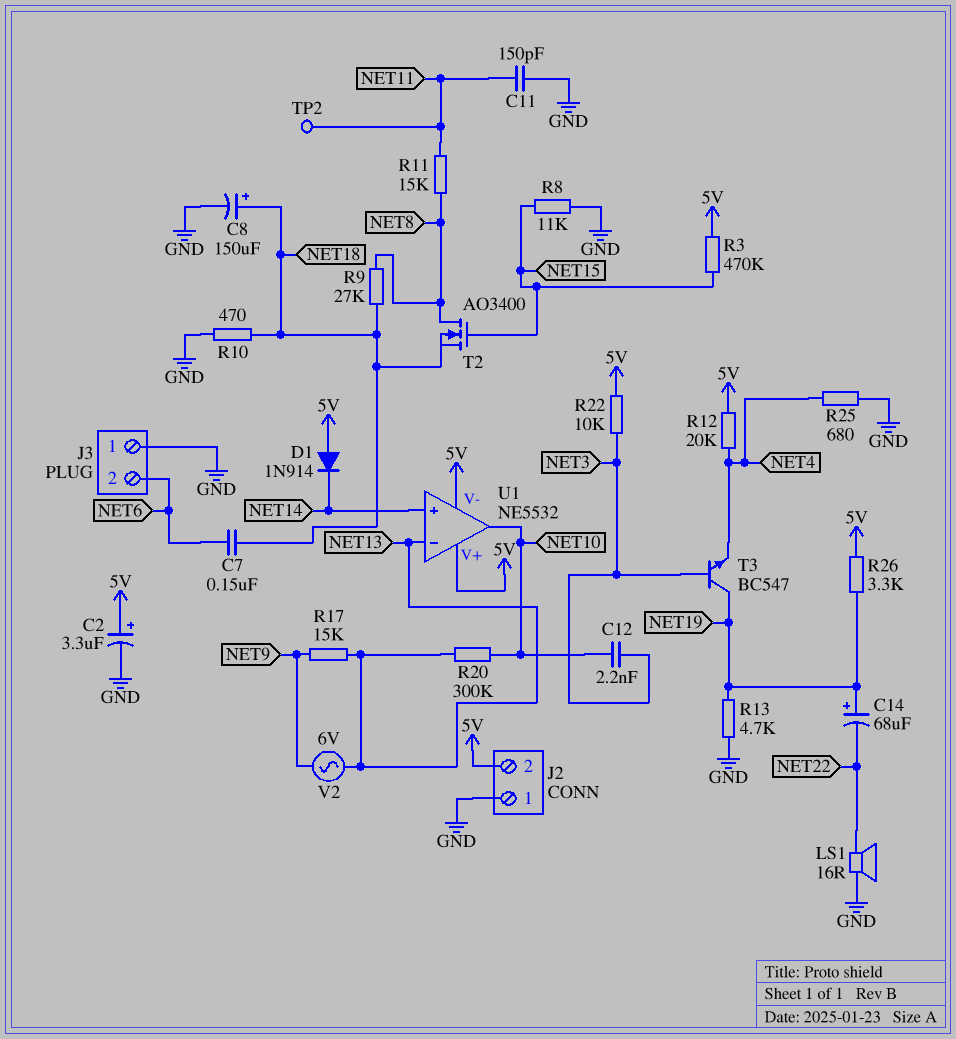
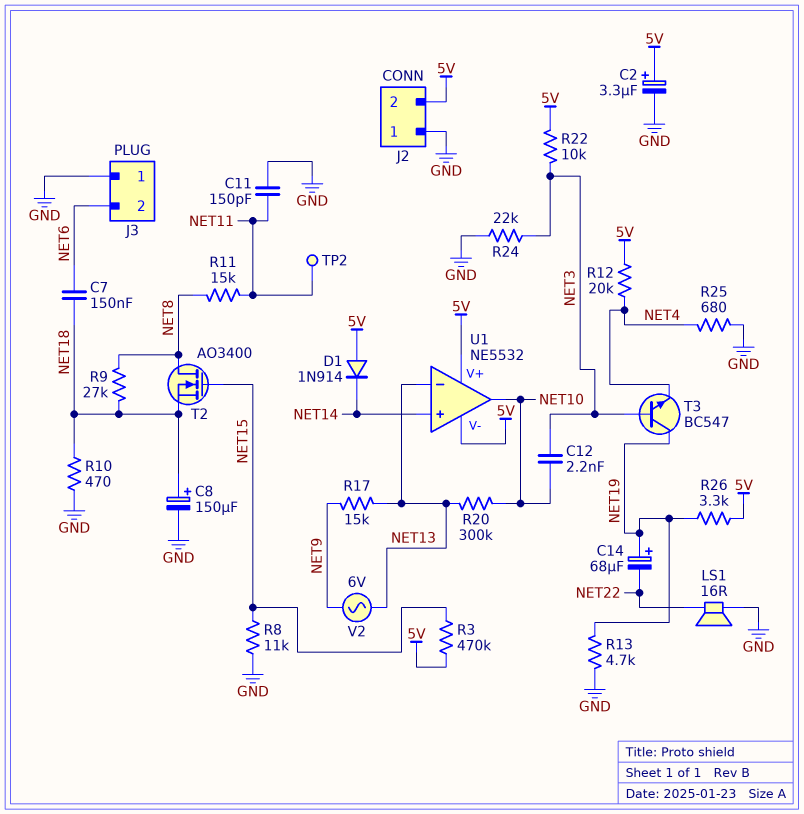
R24: none -> 22k (GND, NET3)

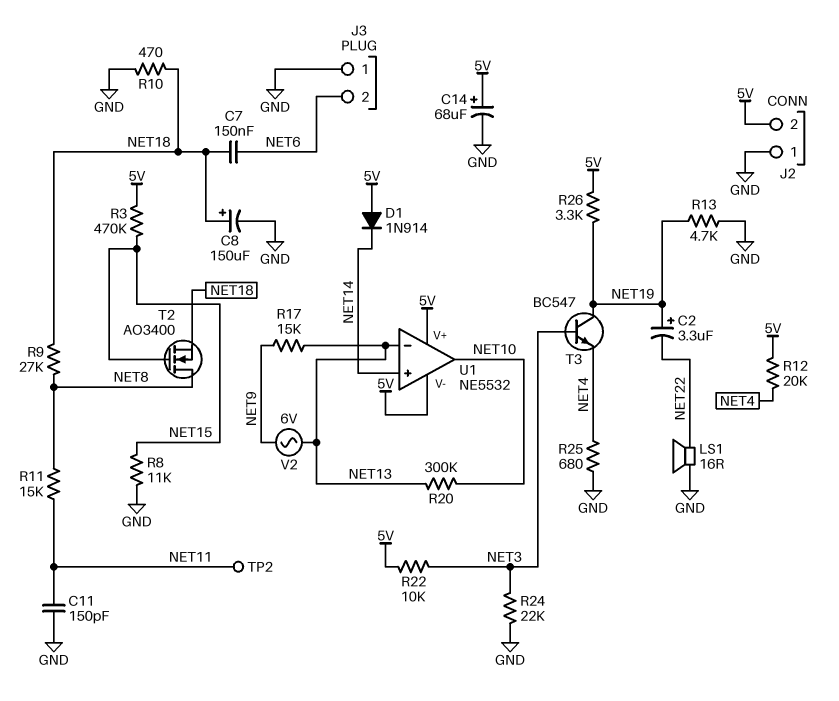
C2: 3.3uF (plus 5V, minus GND) -> 3.3uF (plus NET19, minus NET22)
C12: 2.2nF (NET3, NET10) -> none
C14: 68uF (plus NET19, minus NET22) -> 68uF (plus 5V, minus GND)

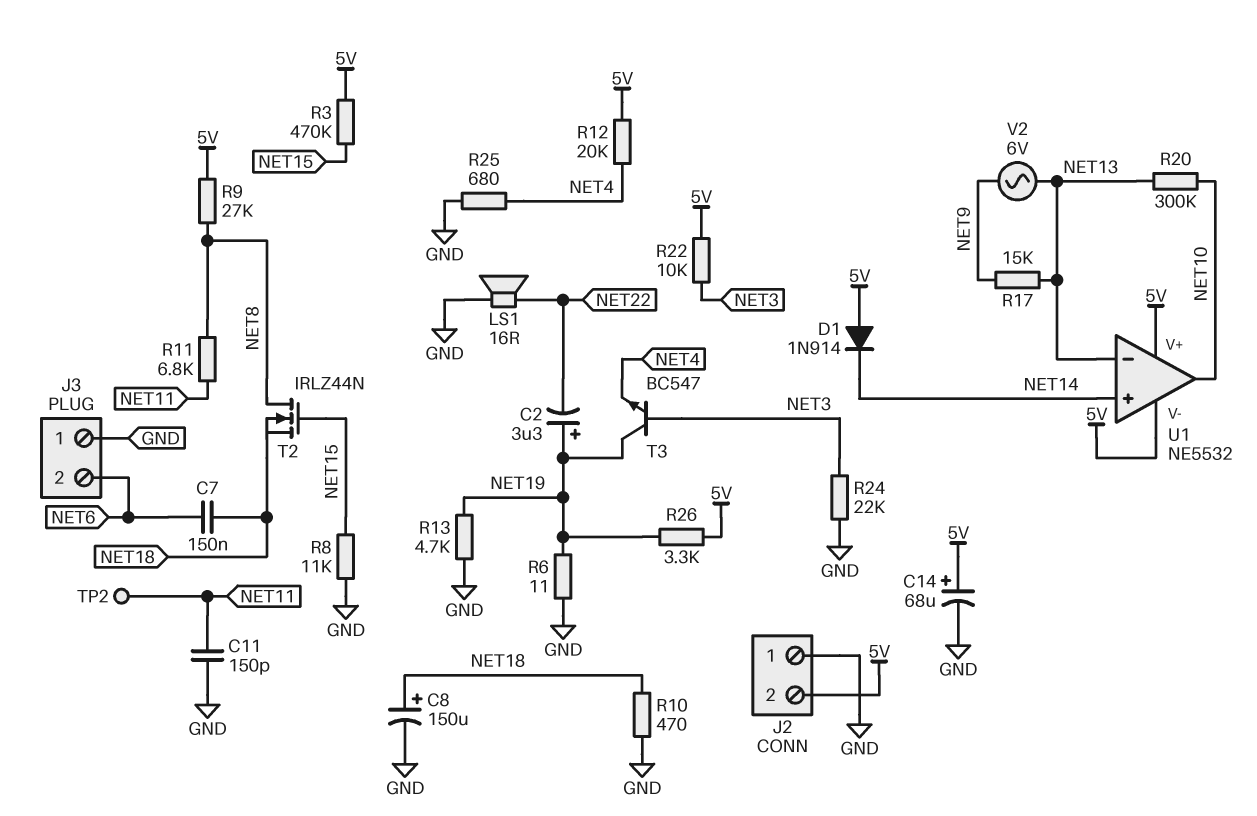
R6: none -> 11 (GND, NET19)
R9: 27k (NET8, NET18) -> 27k (5V, NET8)
R11: 15k (NET8, NET11) -> 6.8k (NET8, NET11)
T2: NMOS AO3400 (G NET15, D NET8, S NET18) -> NMOS IRLZ44N (G NET15, D NET8, S NET18)

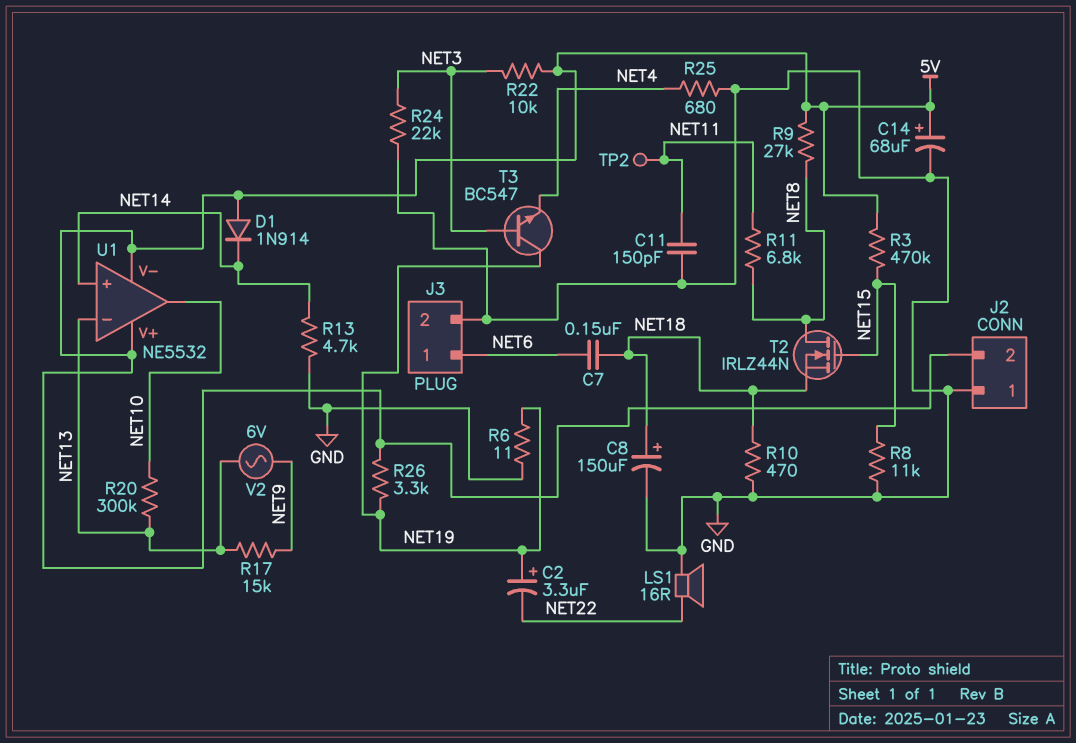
J3 pin 1: GND -> NET6
J3 pin 2: NET6 -> GND
R12: 20k (5V, NET4) -> none
R13: 4.7k (GND, NET19) -> 4.7k (GND, NET14)

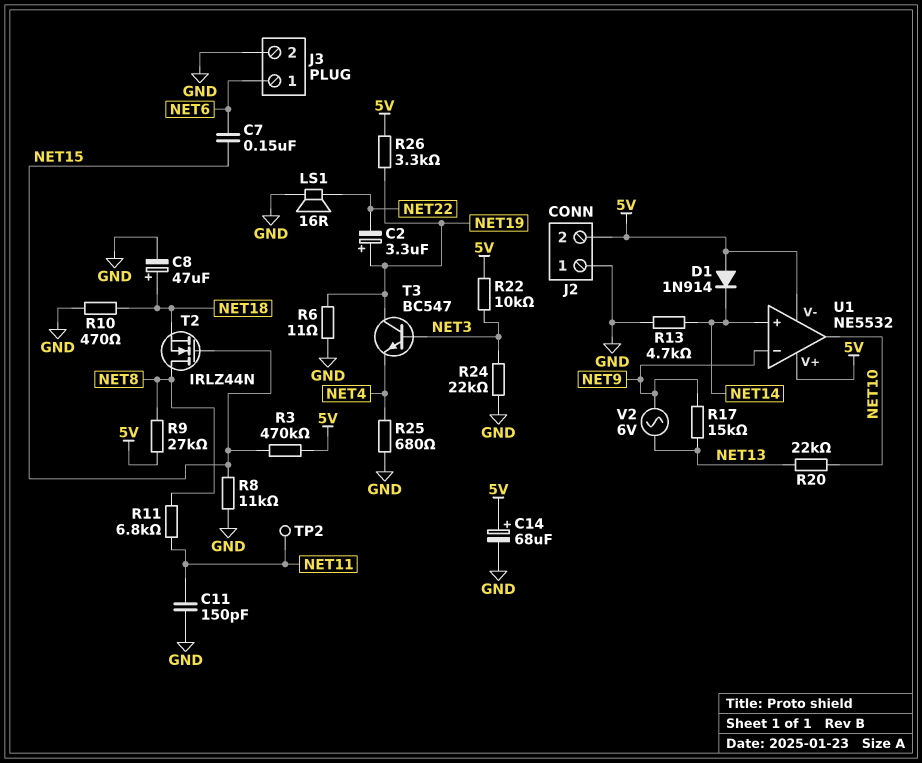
C7: 150nF (NET6, NET18) -> 150nF (NET6, NET15)
C8: 150uF (plus NET18, minus GND) -> 47uF (plus NET18, minus GND)
R20: 300k (NET10, NET13) -> 22k (NET10, NET13)
U1 pin in-: NET13 -> NET9

